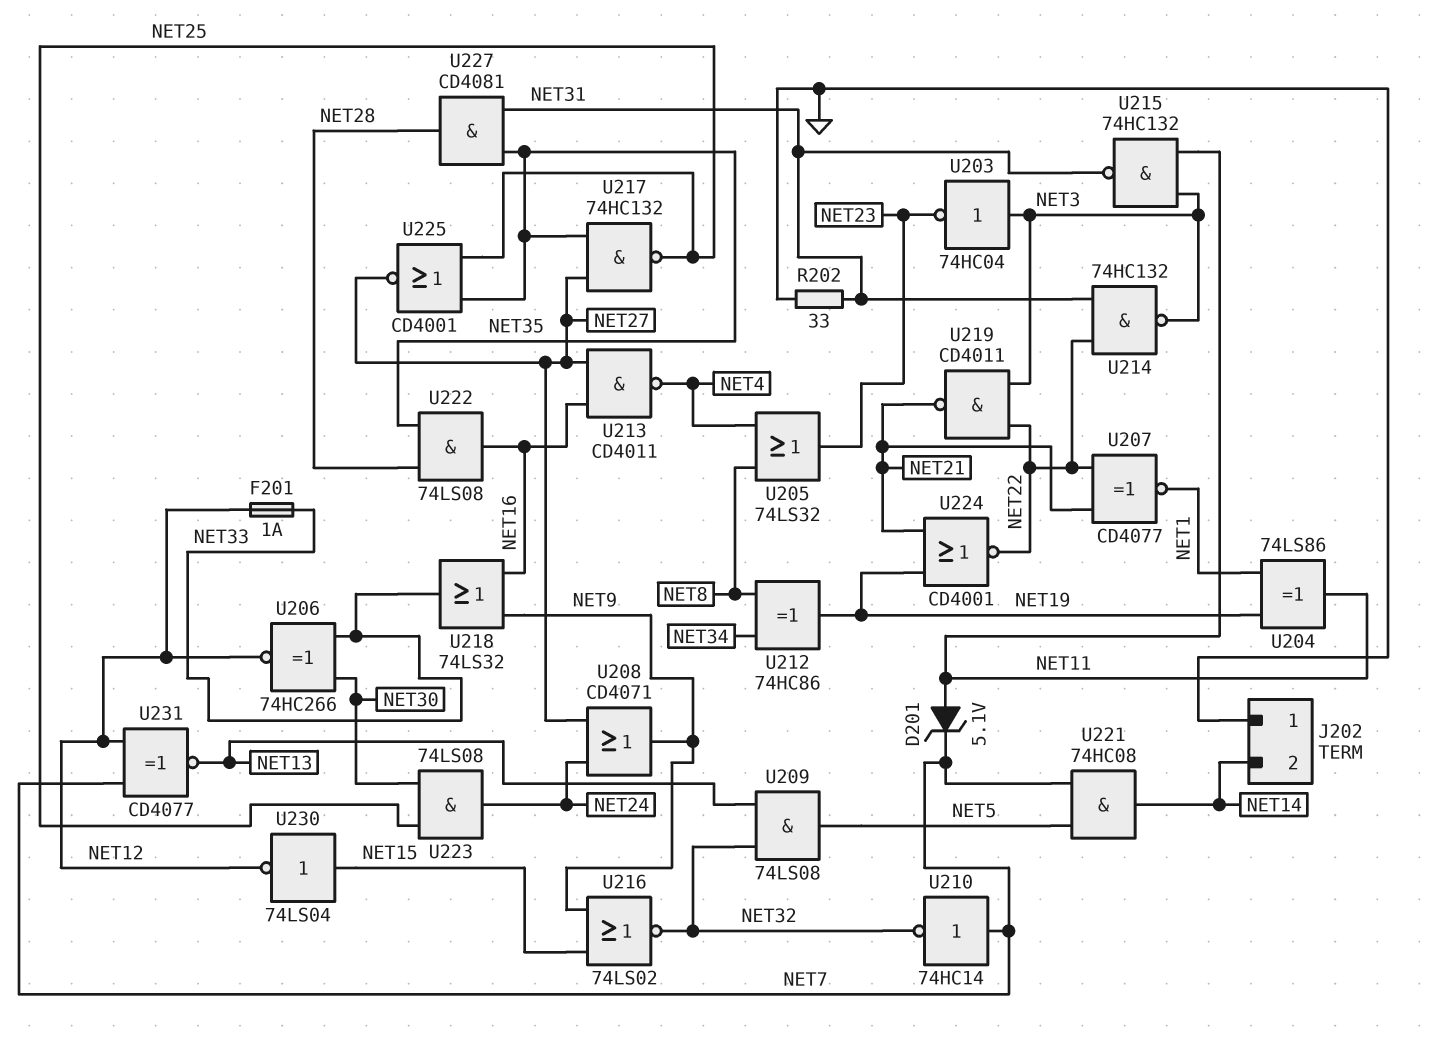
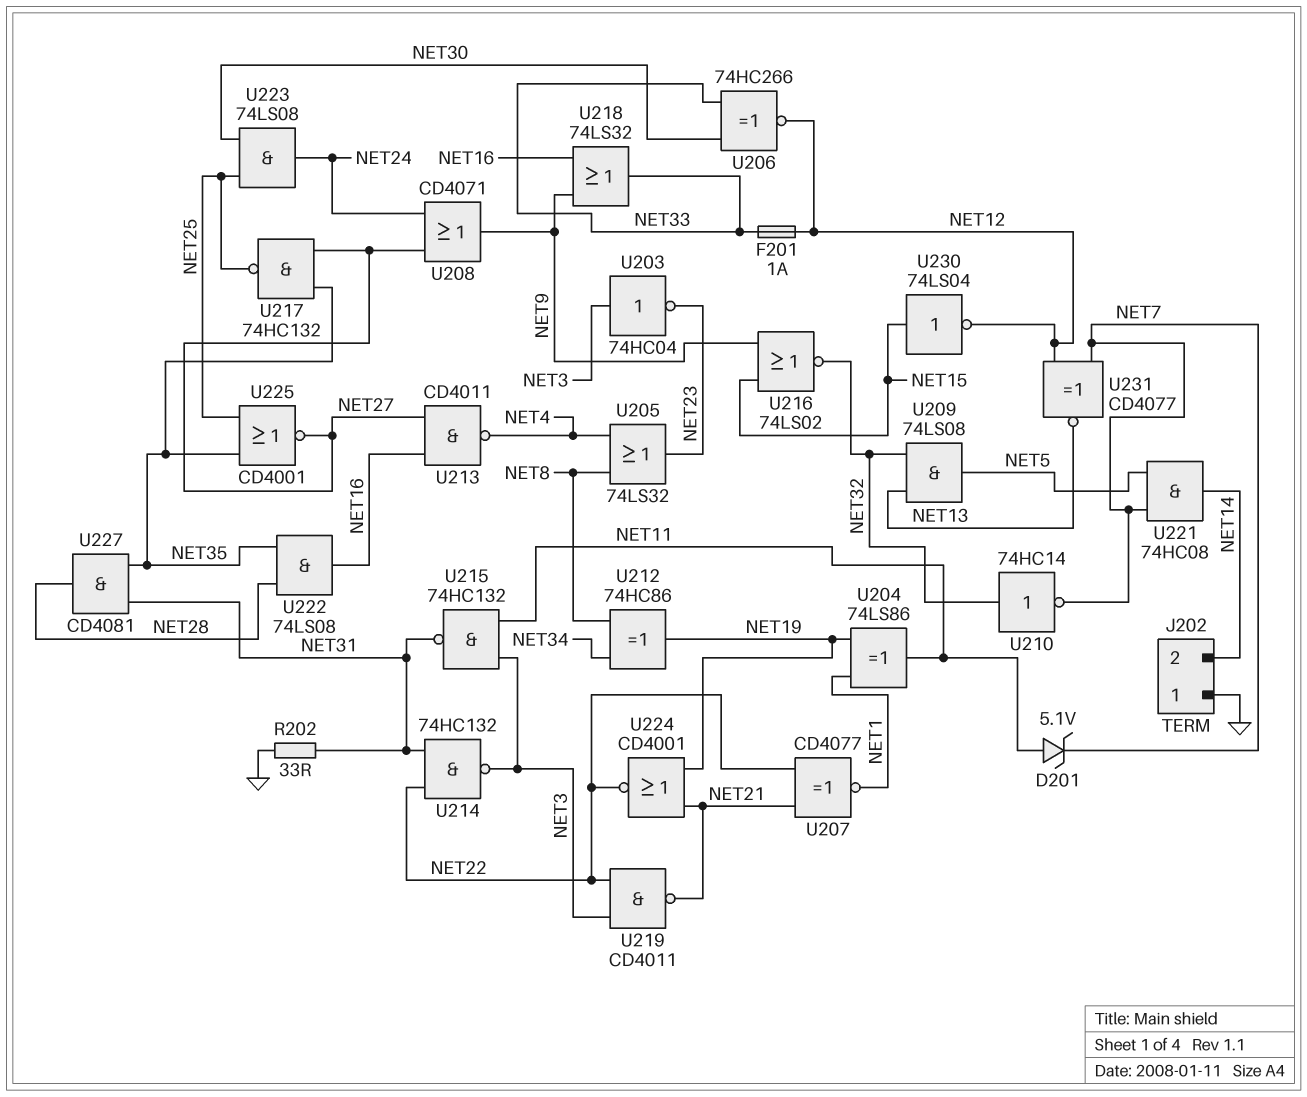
U210: NOT 74HC14 (in NET7, out NET32) -> NOT 74HC14 (in NET32, out NET7)

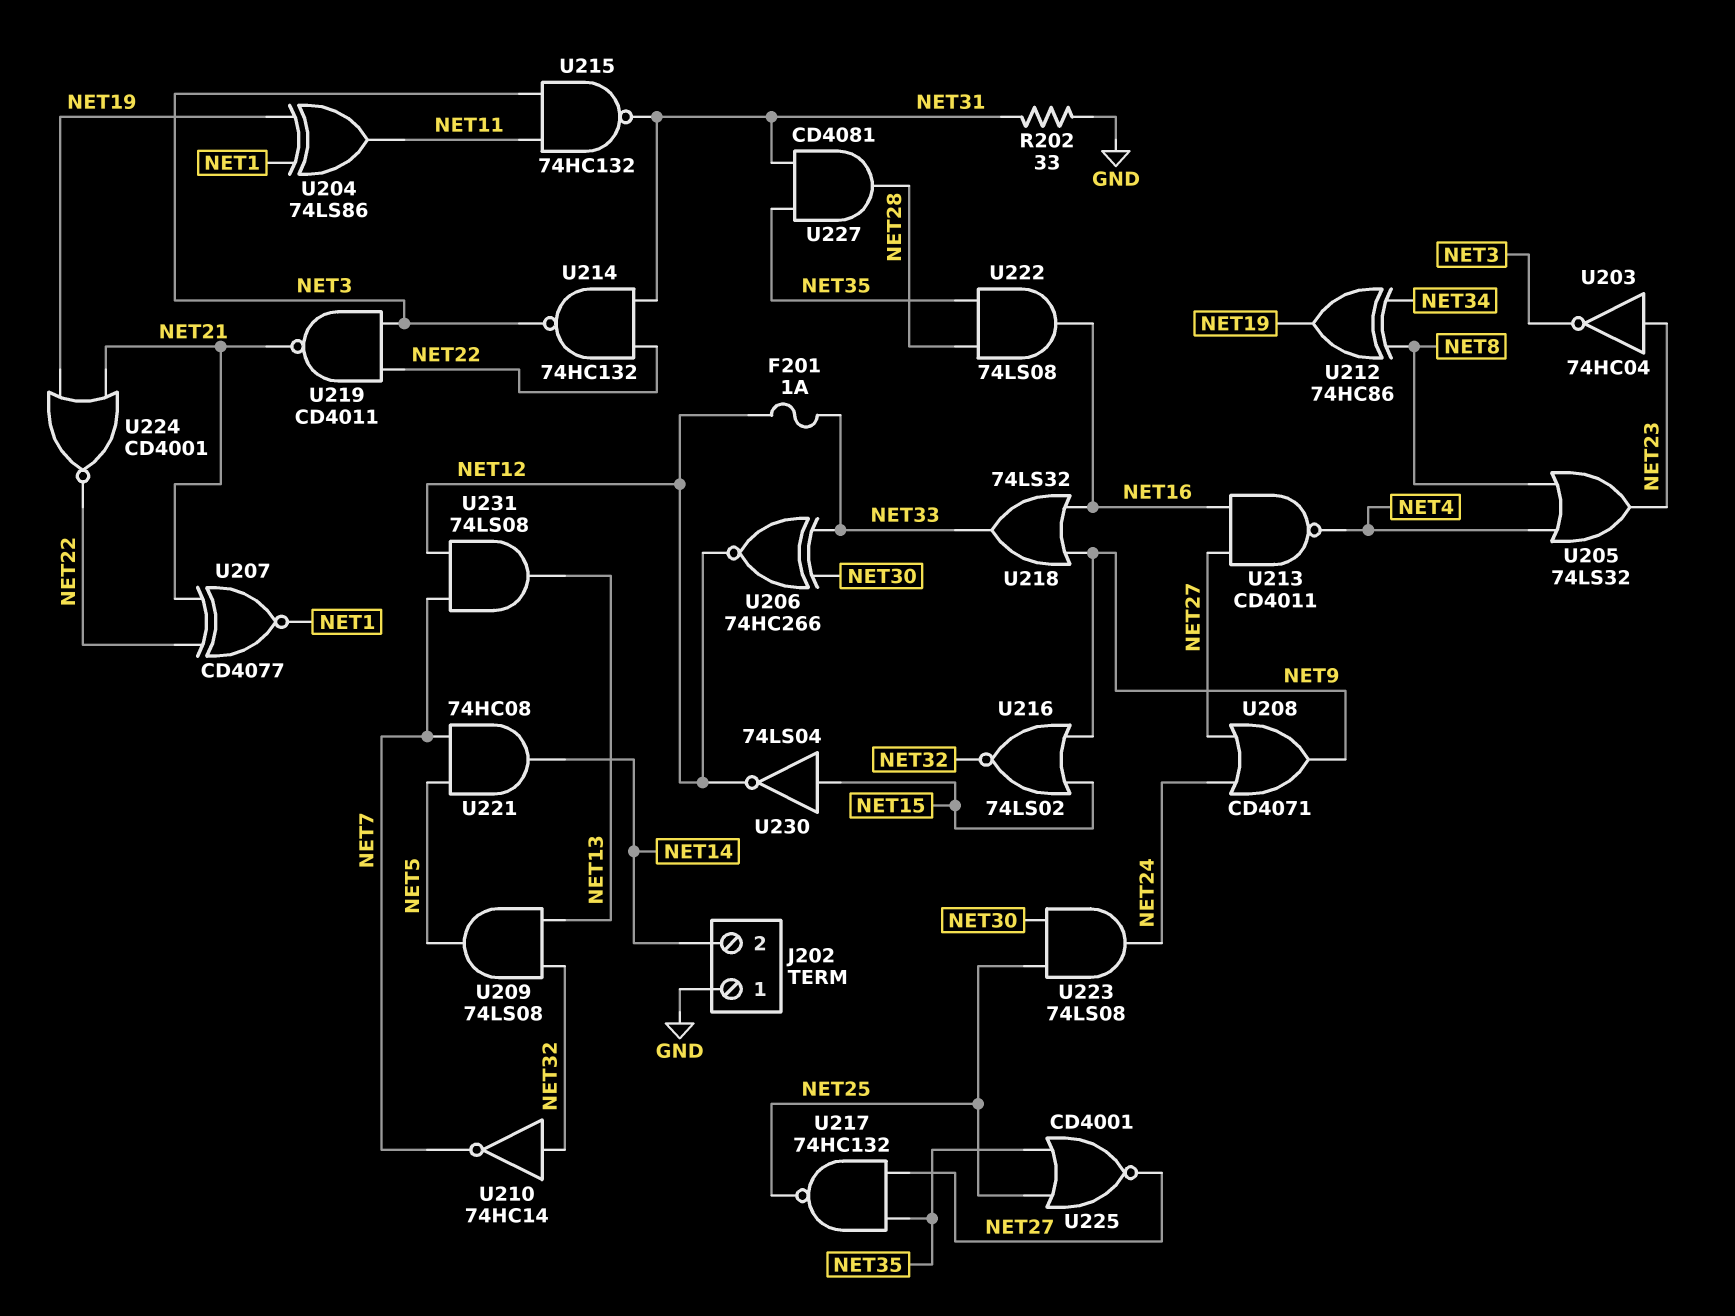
D201: zener 5.1V (A NET11, K NET7) -> none
U203: NOT 74HC04 (in NET3, out NET23) -> NOT 74HC04 (in NET23, out NET3)
U231: XNOR CD4077 (in NET7, in NET12, out NET13) -> AND 74LS08 (in NET7, in NET12, out NET13)

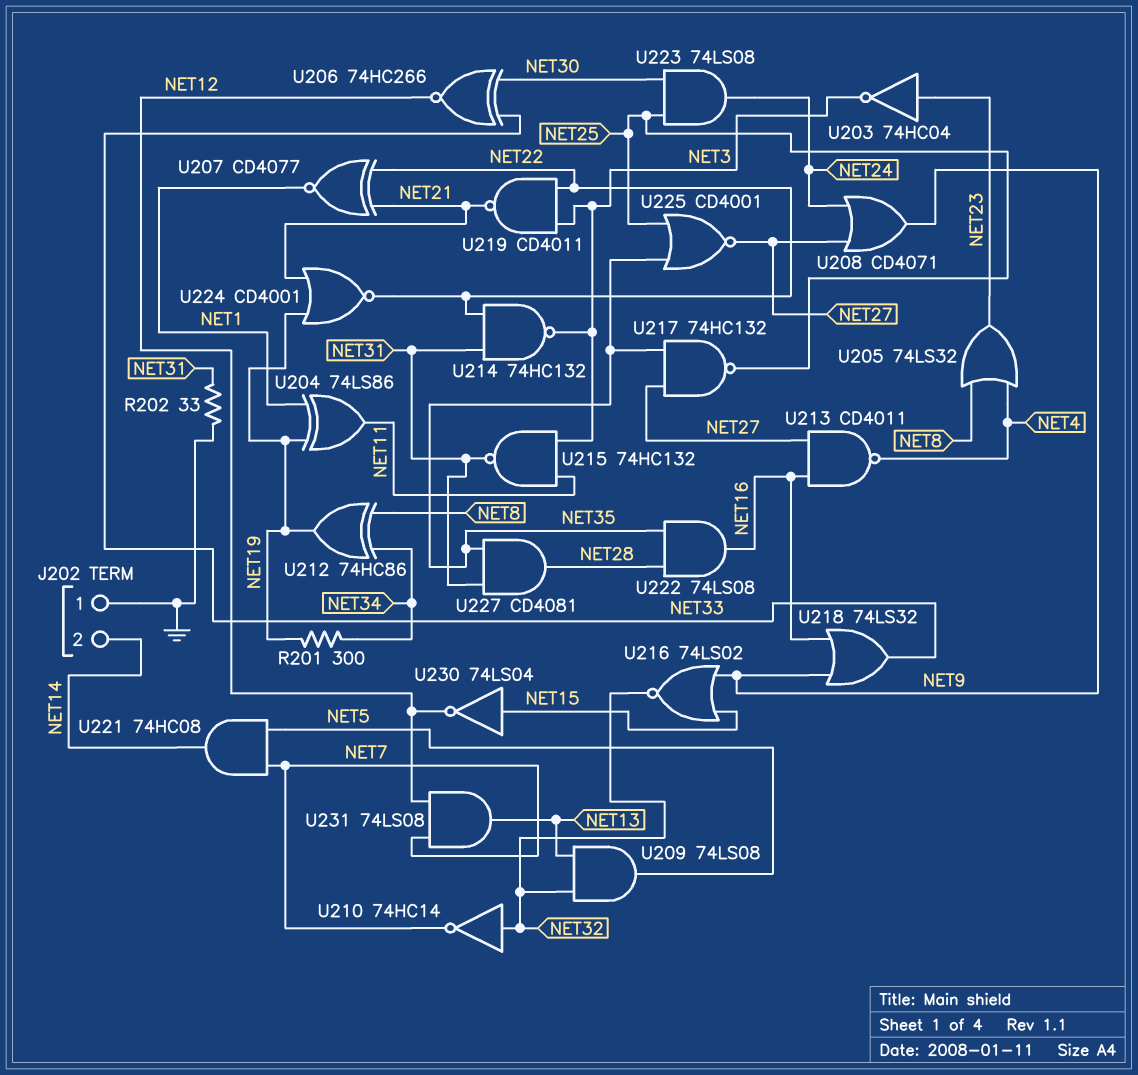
F201: 1A (NET12, NET33) -> none
R201: none -> 300 (NET19, NET34)

